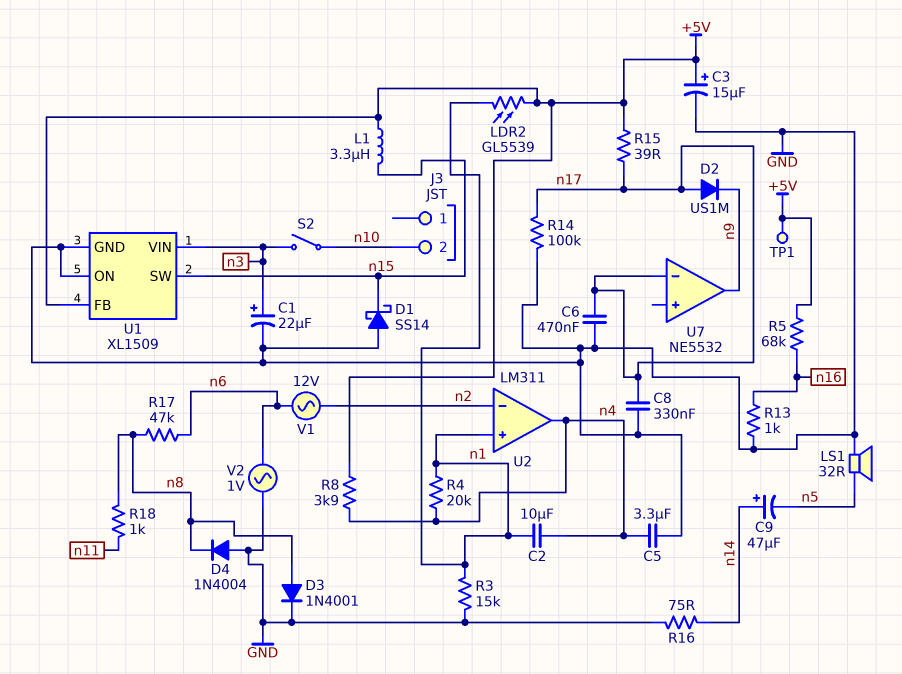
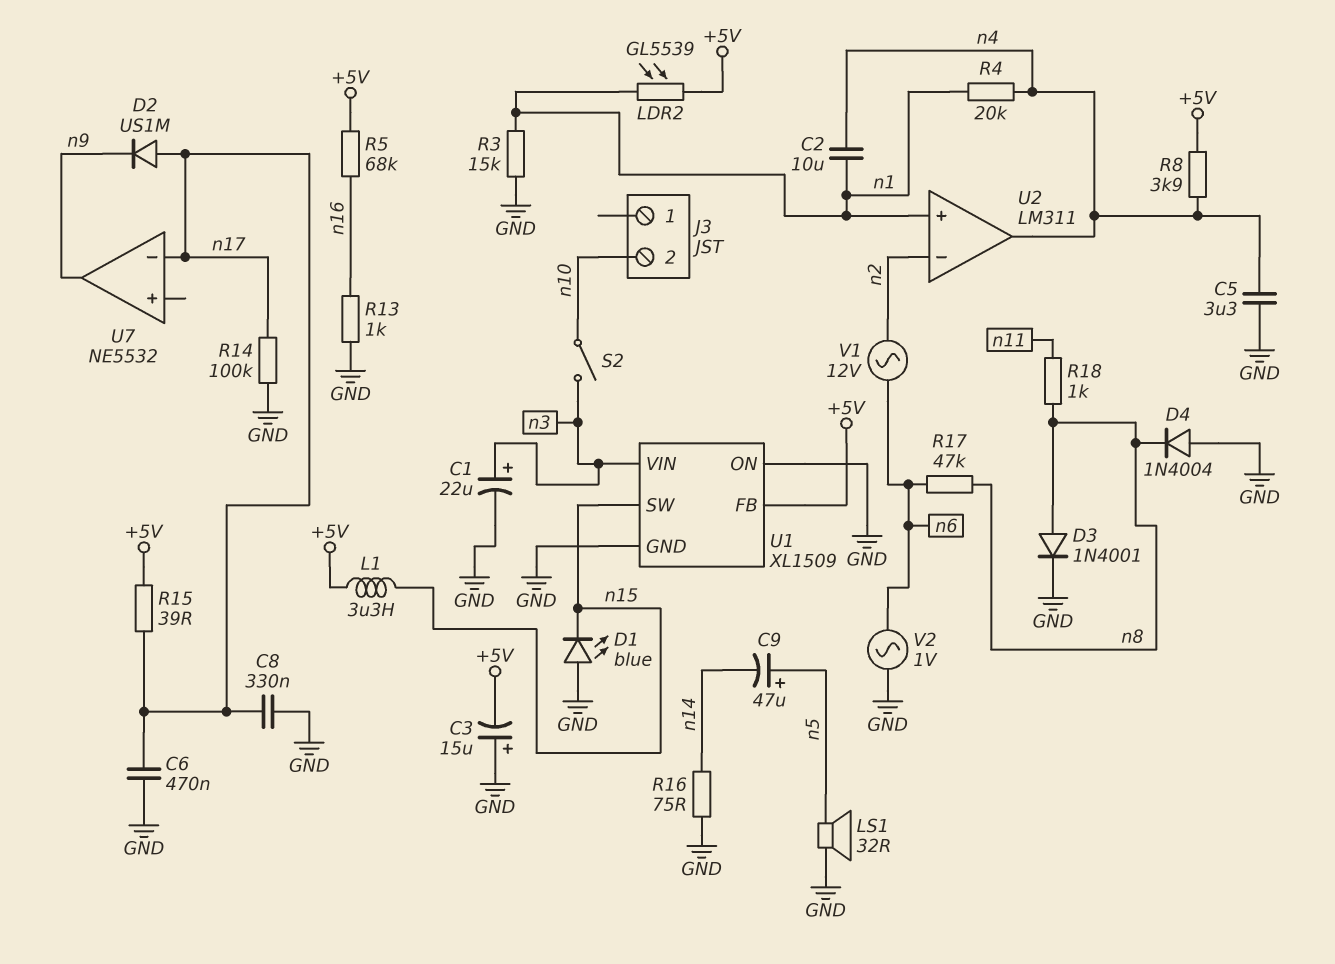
C3: 15uF (plus +5V, minus GND) -> 15uF (plus GND, minus +5V)
C9: 47uF (plus n14, minus n5) -> 47uF (plus n5, minus n14)
D1: schottky SS14 (A GND, K n15) -> LED blue (A GND, K n15)
TP1: test point (+5V) -> none

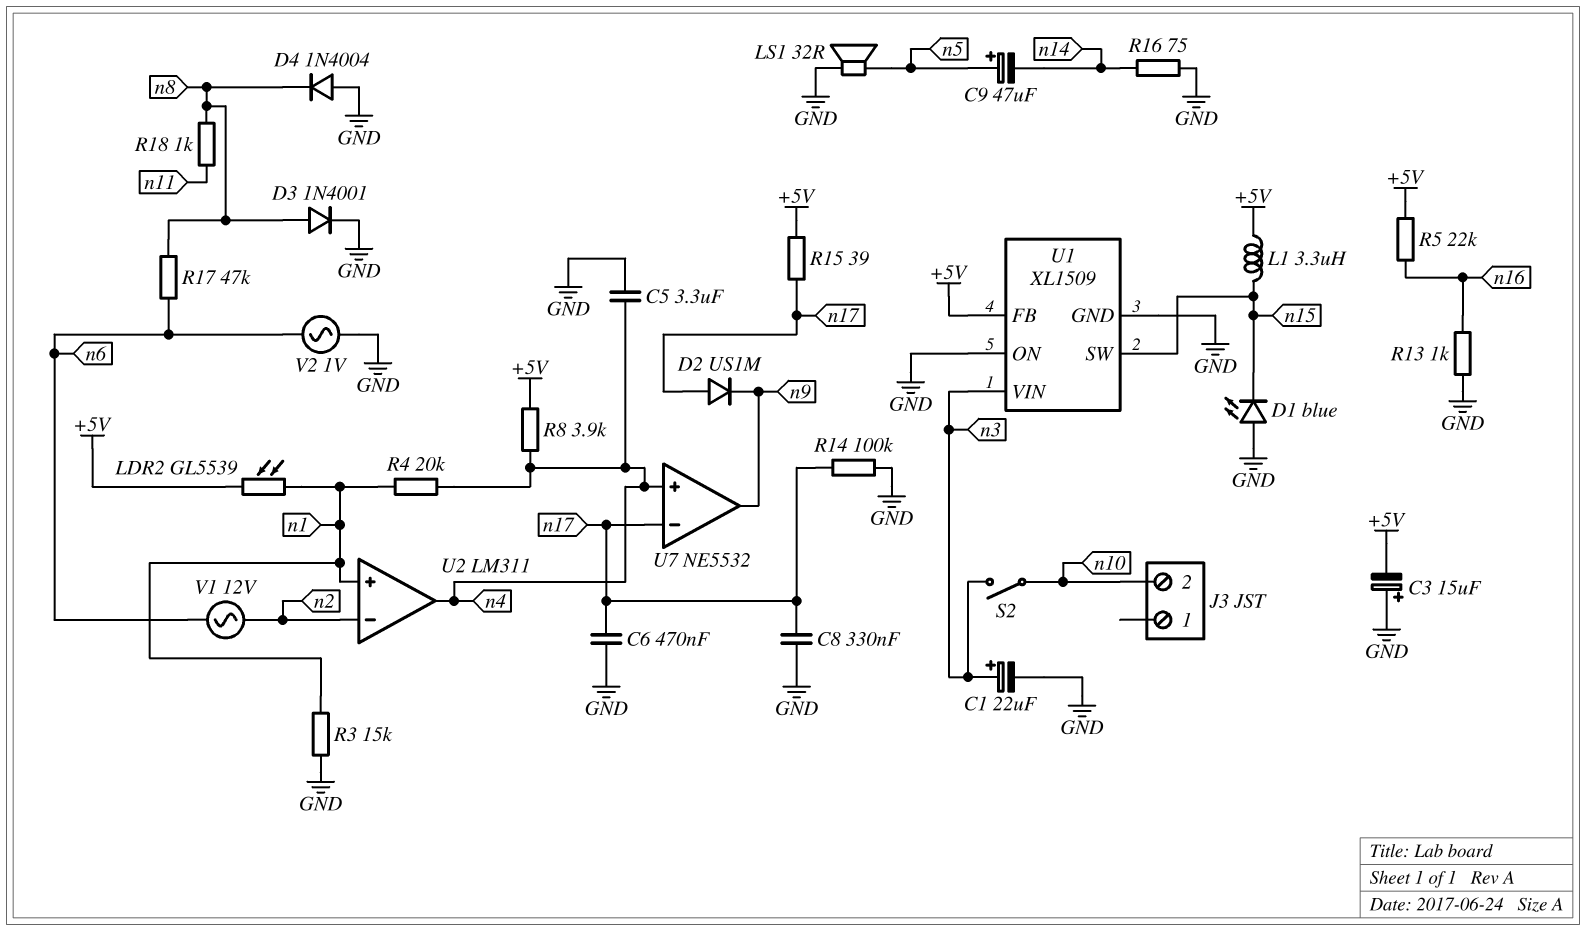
C2: 10uF (n1, n4) -> none
R5: 68k (+5V, n16) -> 22k (+5V, n16)
U7 pin in+: none -> n4

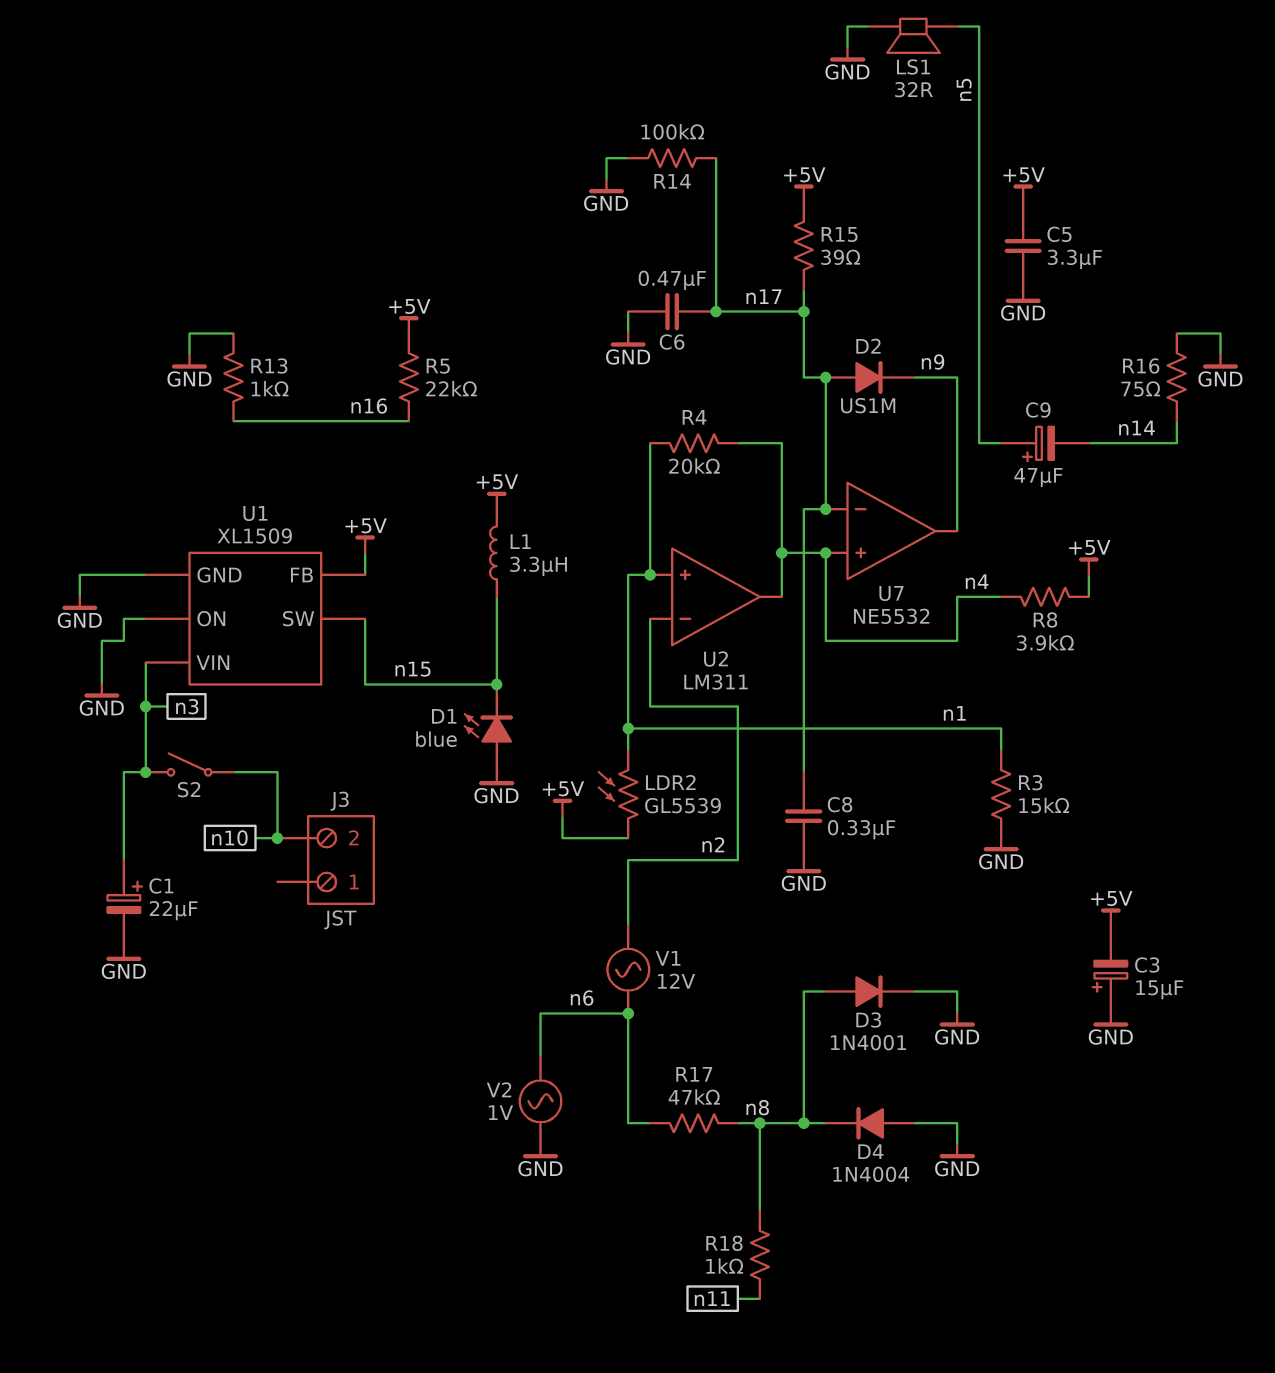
C5: 3.3uF (GND, n4) -> 3.3uF (+5V, GND)

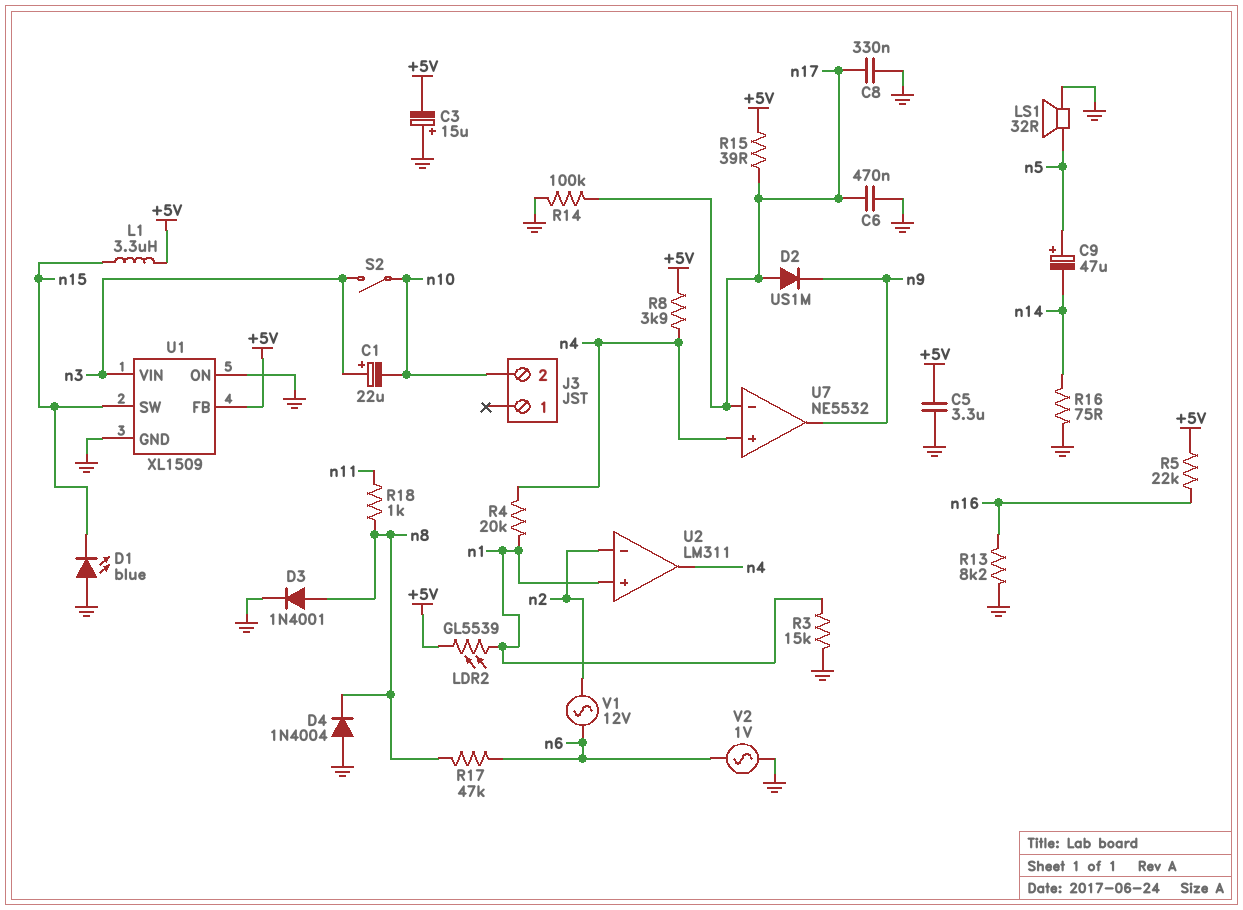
C1: 22uF (plus n3, minus GND) -> 22uF (plus n3, minus n10)
R13: 1k (GND, n16) -> 8.2k (GND, n16)

